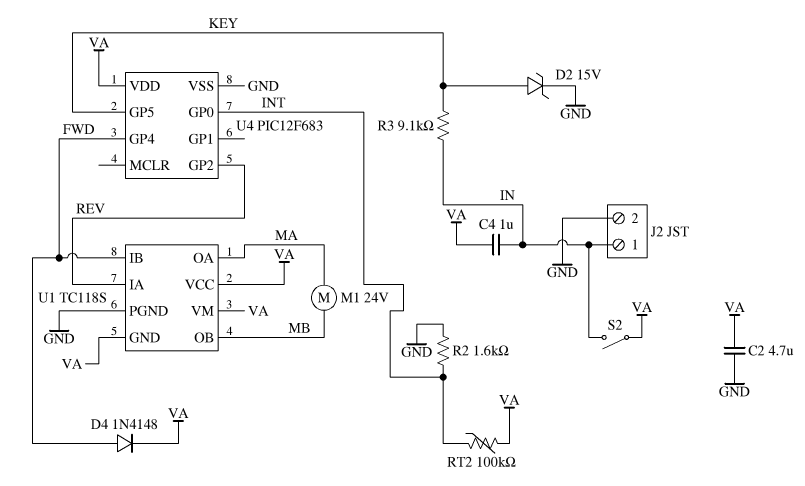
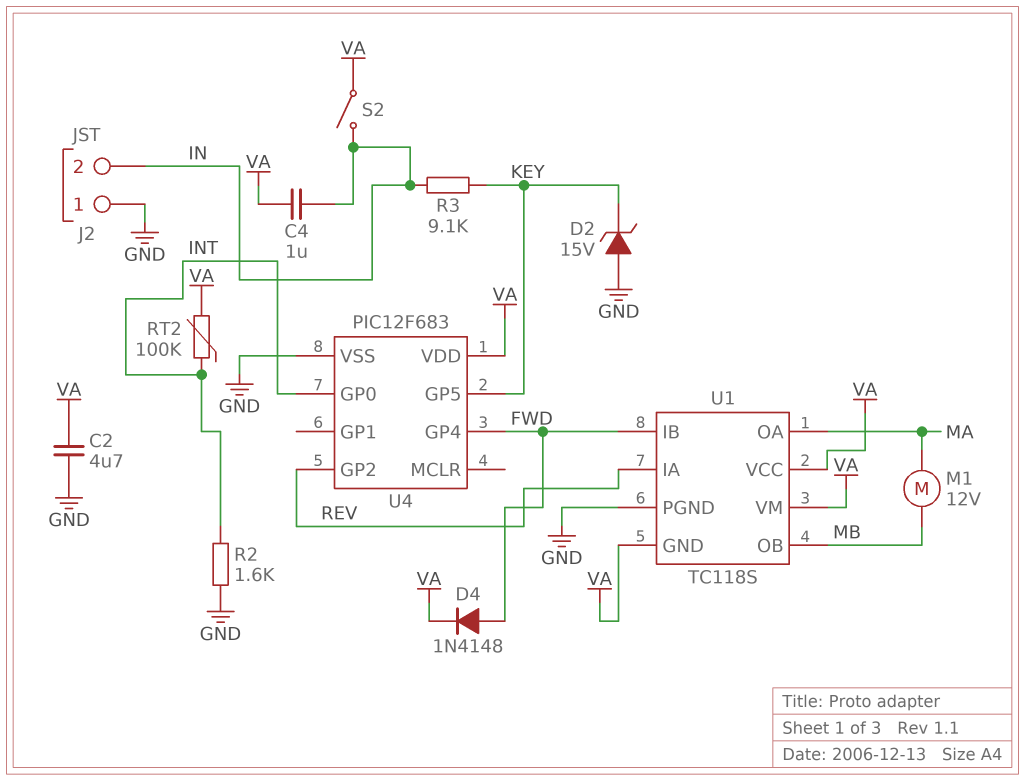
D2: zener 15V (A KEY, K GND) -> zener 15V (A GND, K KEY)
J2 pin 1: IN -> GND
J2 pin 2: GND -> IN
M1: motor 24V (MA, MB) -> motor 12V (MA, MB)

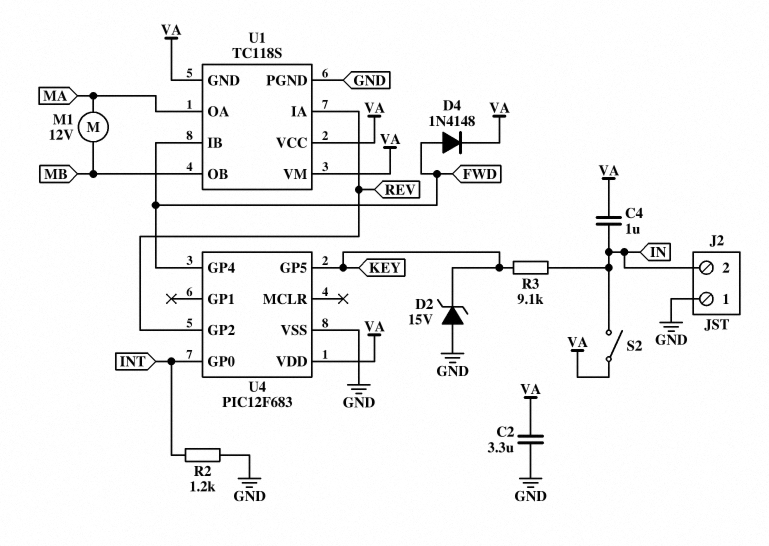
C2: 4.7uF (GND, VA) -> 3.3uF (GND, VA)
R2: 1.6k (GND, INT) -> 1.2k (GND, INT)
RT2: 100k (INT, VA) -> none

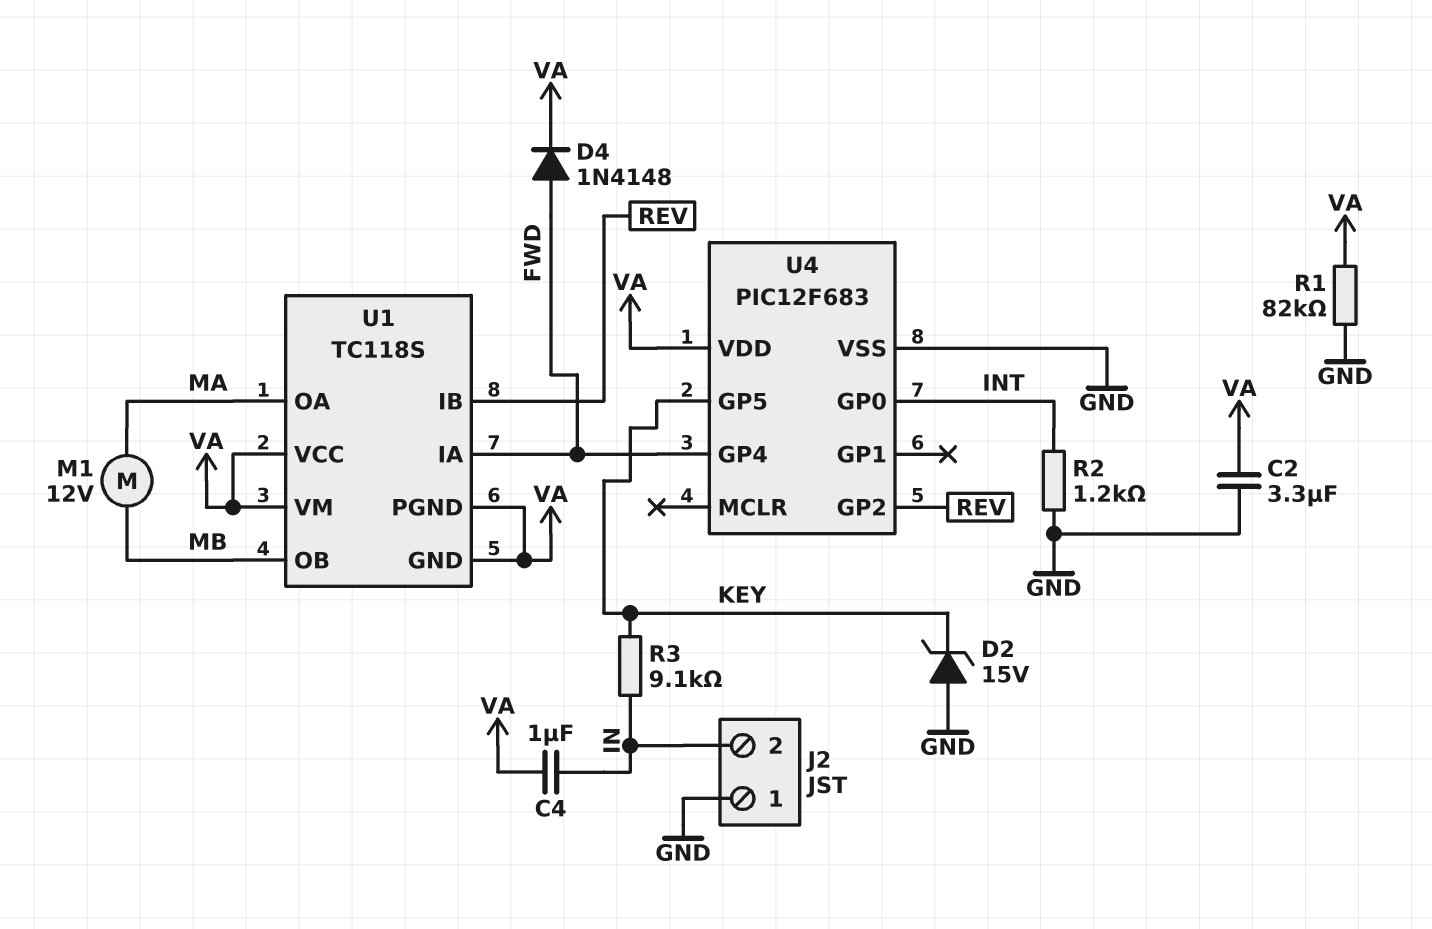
R1: none -> 82k (GND, VA)
S2: switch (IN, VA) -> none
U1 pin IA: REV -> FWD
U1 pin IB: FWD -> REV
U1 pin PGND: GND -> VA

